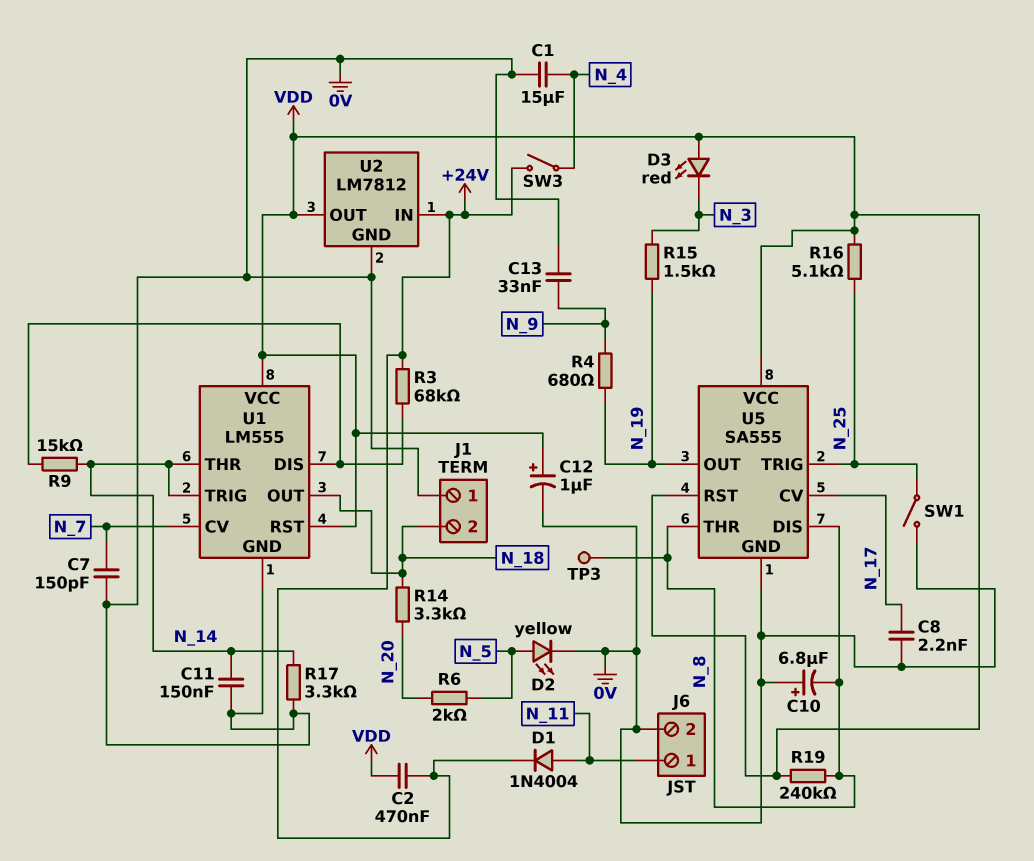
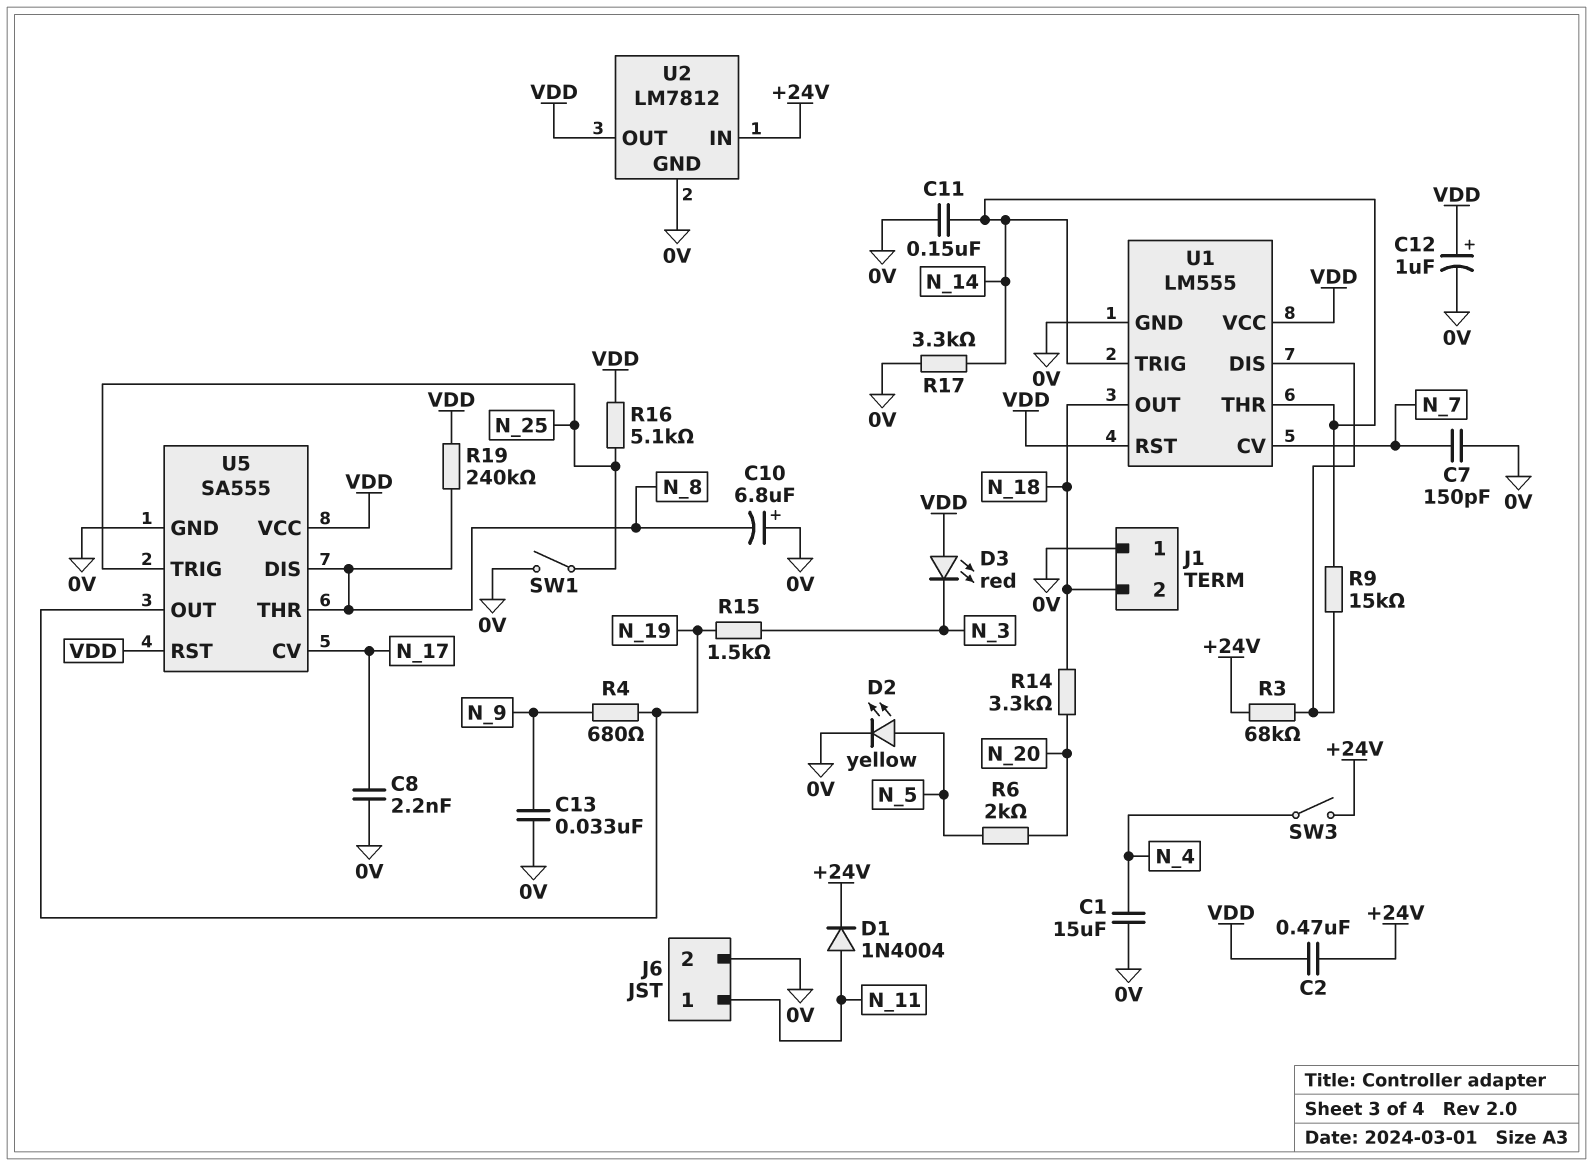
TP3: test point (N_8) -> none

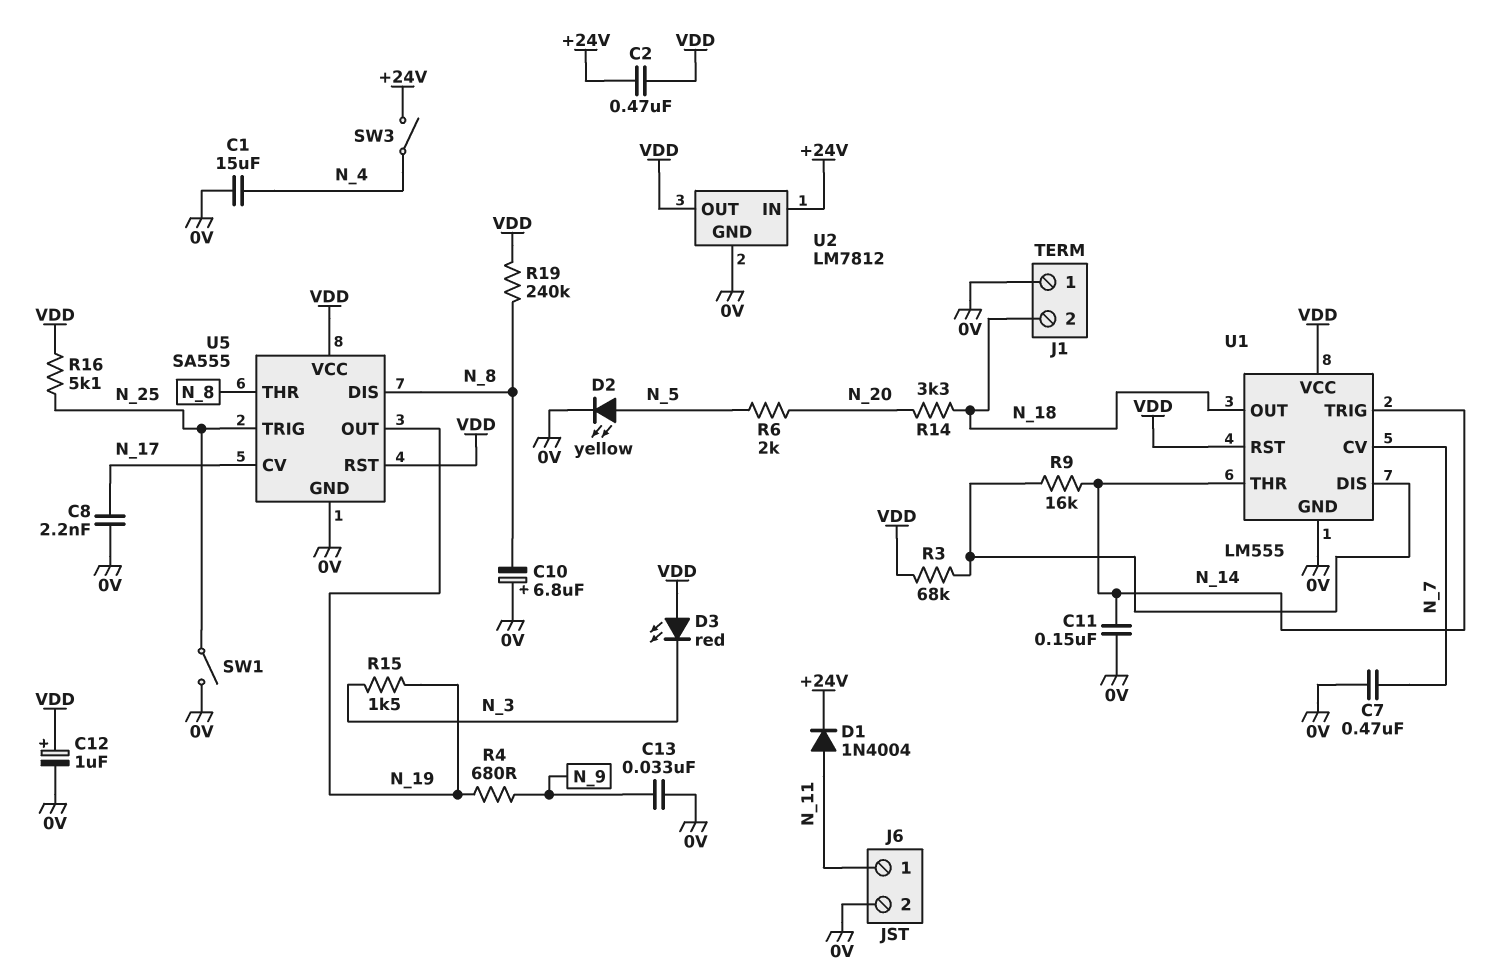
C7: 150pF (0V, N_7) -> 470nF (0V, N_7)
R3: 68k (+24V, U1/DIS) -> 68k (U1/DIS, VDD)
R9: 15k (N_14, U1/DIS) -> 16k (N_14, U1/DIS)
R17: 3.3k (0V, N_14) -> none

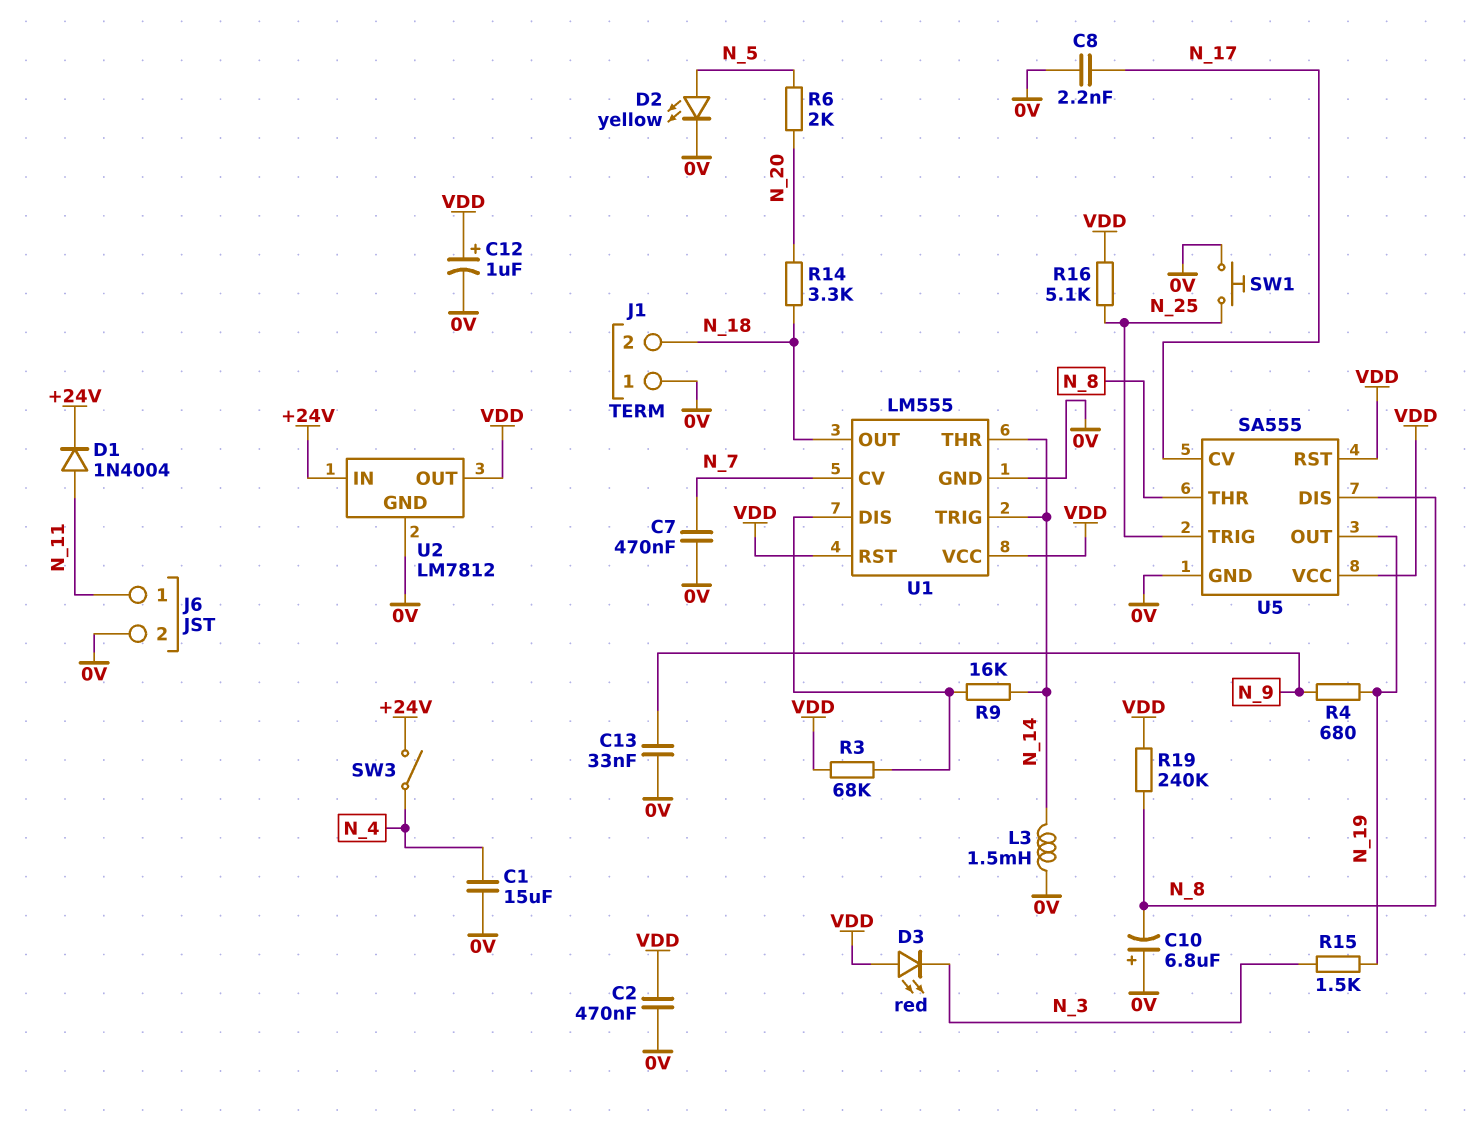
C2: 470nF (+24V, VDD) -> 470nF (0V, VDD)
C11: 150nF (0V, N_14) -> none
L3: none -> 1.5mH (0V, N_14)
SW1: switch (0V, N_25) -> button (0V, N_25)

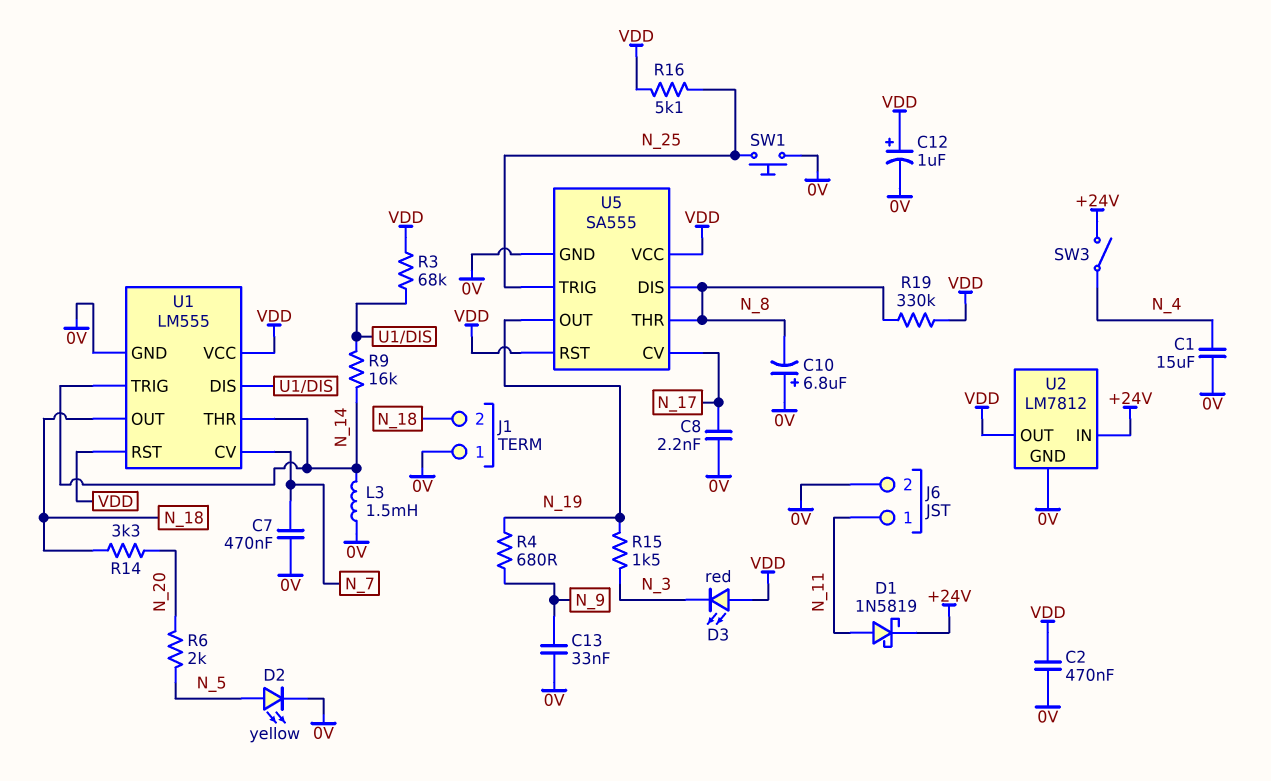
D1: diode 1N4004 (A N_11, K +24V) -> schottky 1N5819 (A N_11, K +24V)
R19: 240k (N_8, VDD) -> 330k (N_8, VDD)

